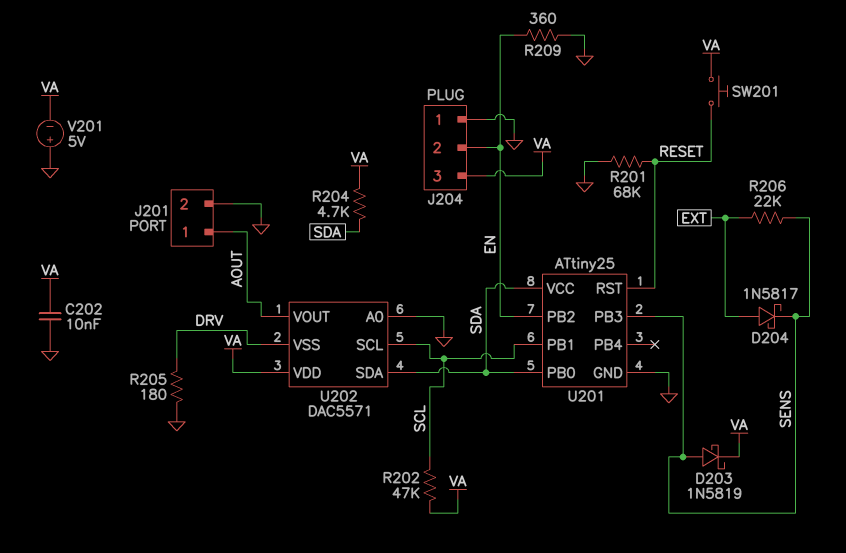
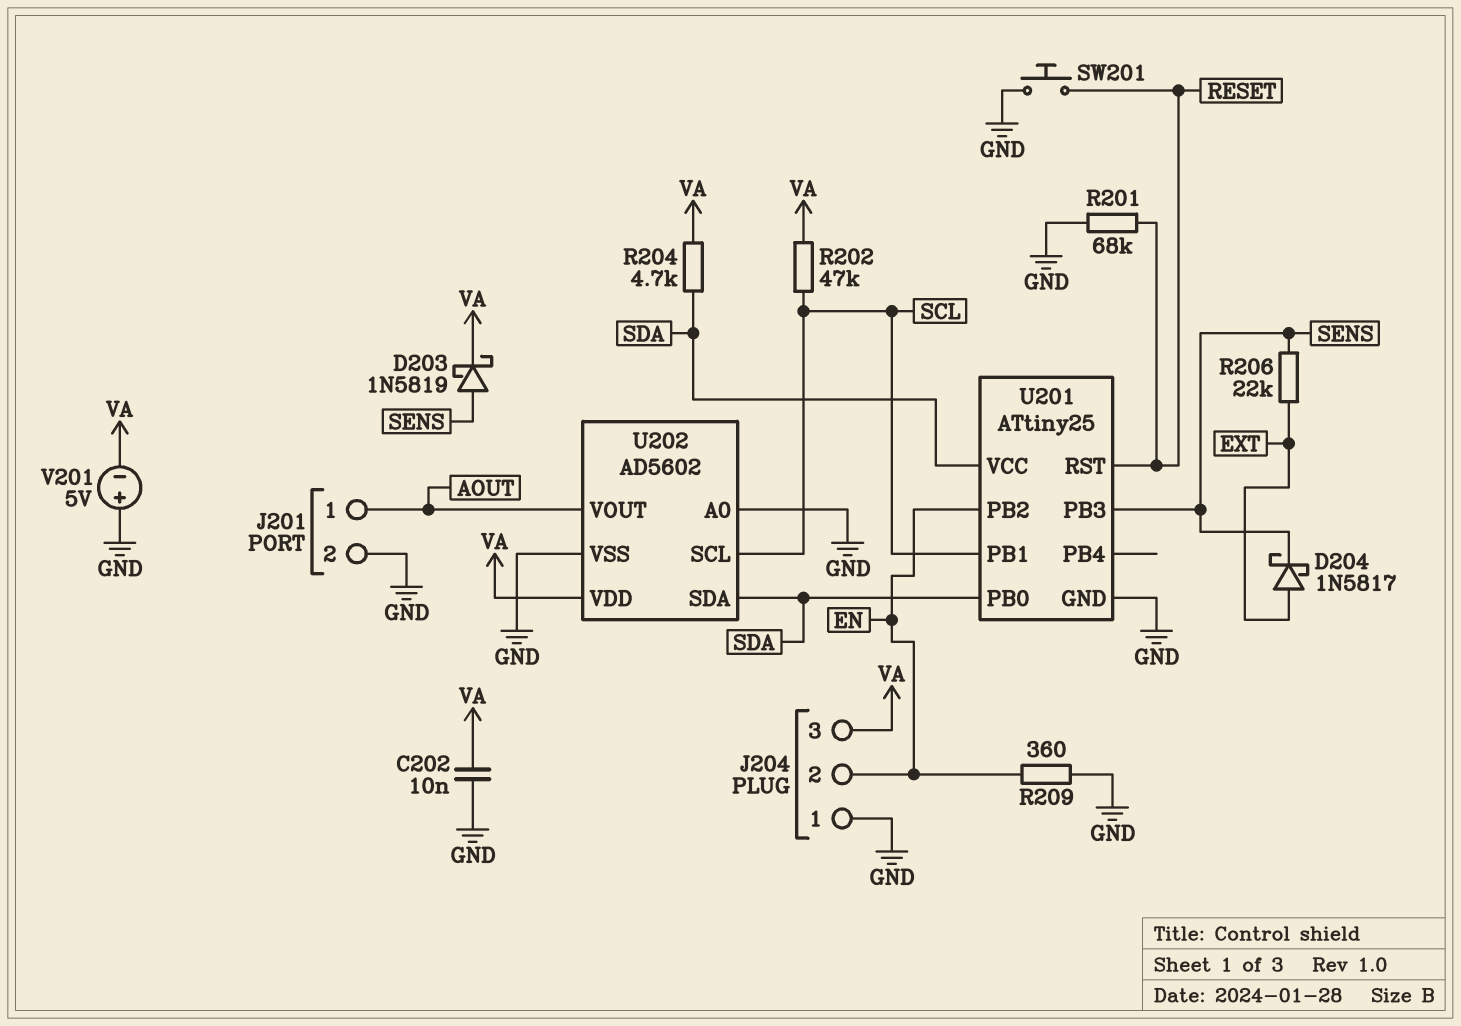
R205: 180 (DRV, GND) -> none
SW201: button (RESET, VA) -> button (GND, RESET)
U202: DAC5571 -> AD5602
U202 pin VSS: DRV -> GND

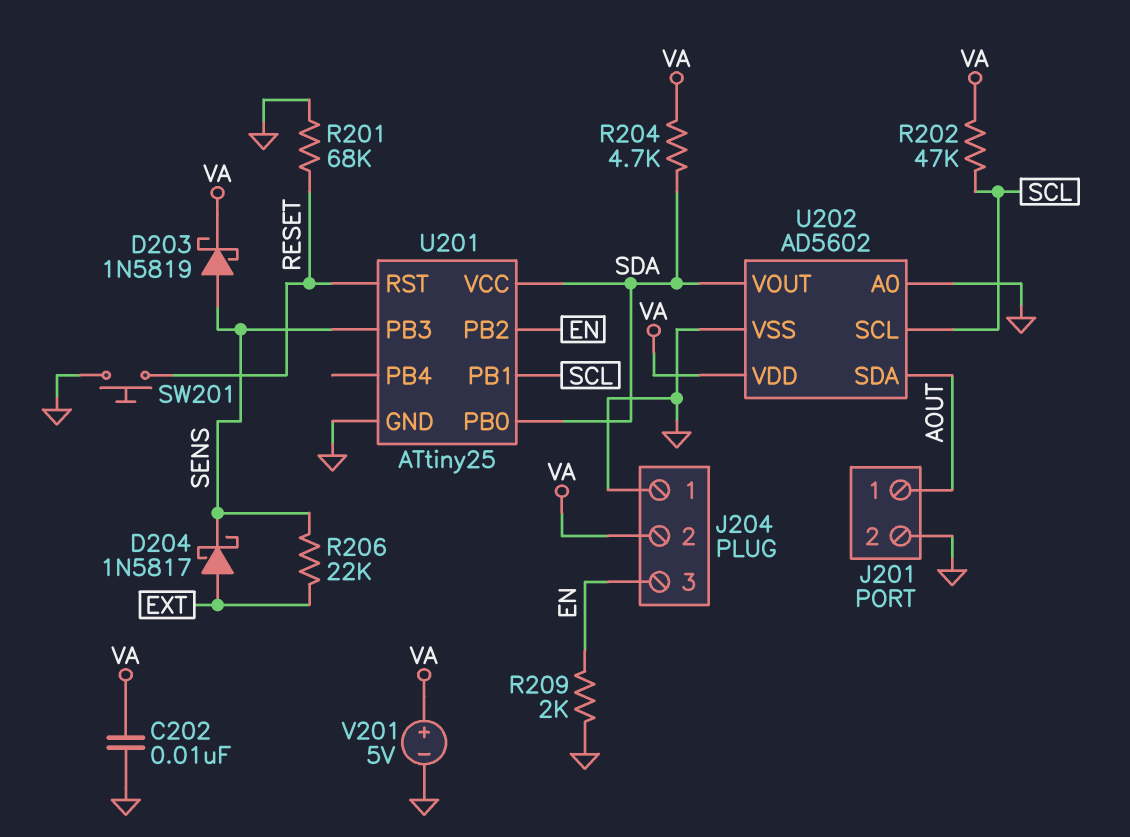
J204 pin 2: EN -> VA
J204 pin 3: VA -> EN
R209: 360 (EN, GND) -> 2k (EN, GND)
U202 pin SDA: SDA -> AOUT
U202 pin VOUT: AOUT -> SDA
V201: 5V (plus GND, minus VA) -> 5V (plus VA, minus GND)

